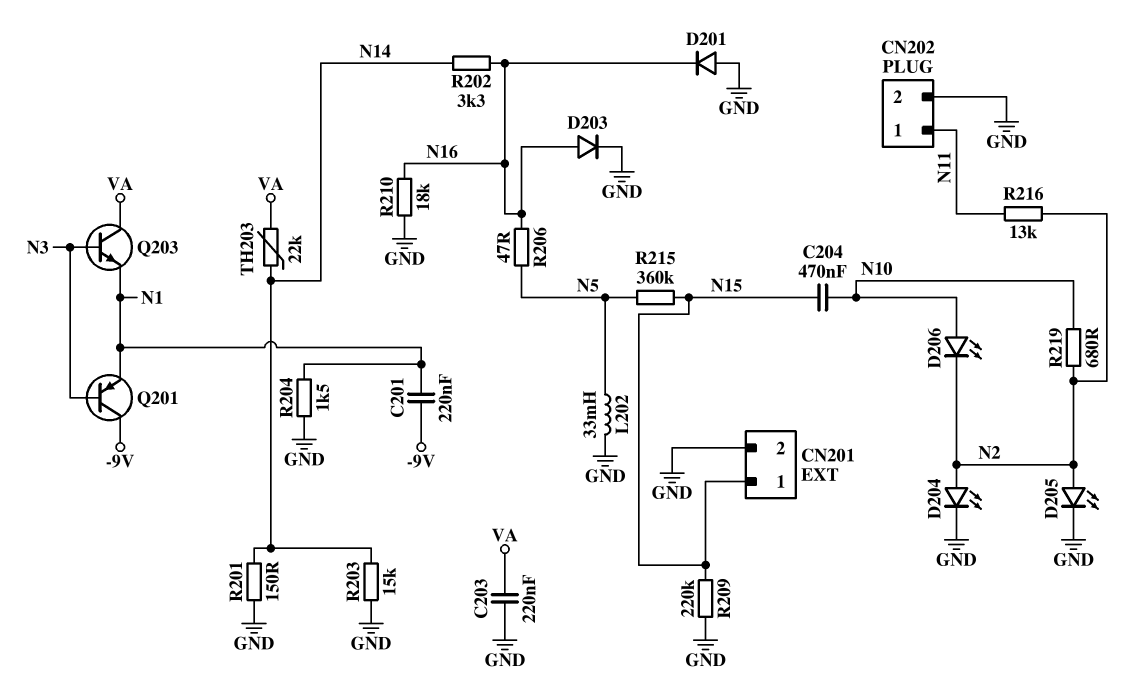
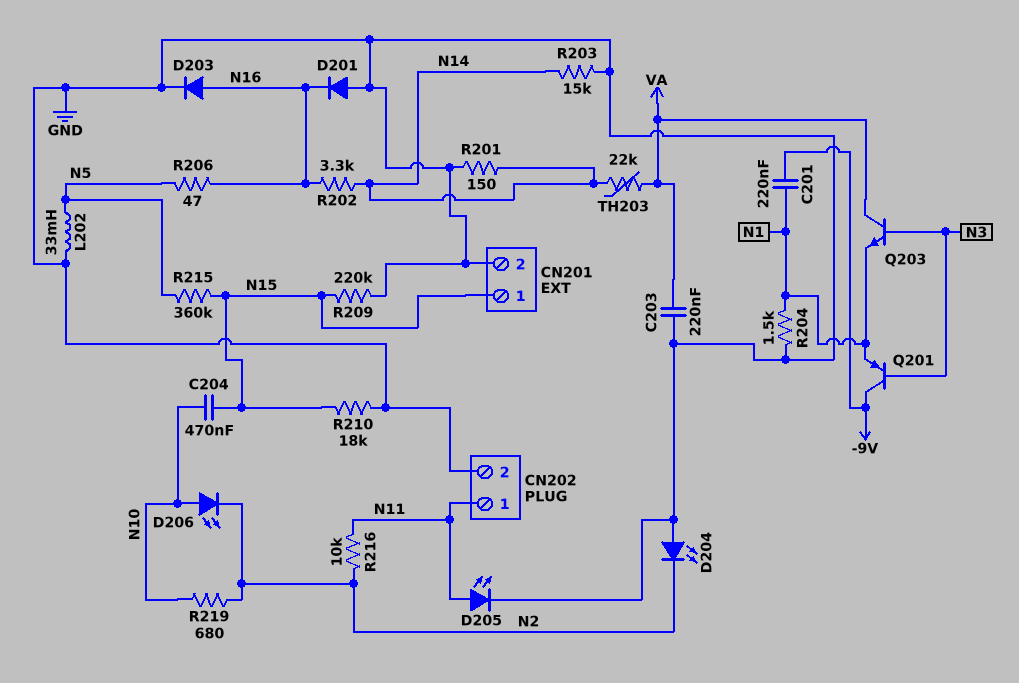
D204: LED (A N2, K GND) -> LED (A GND, K N2)
D205: LED (A N2, K GND) -> LED (A N11, K GND)
R210: 18k (GND, N16) -> 18k (GND, N15)
R216: 13k (N2, N11) -> 10k (N2, N11)

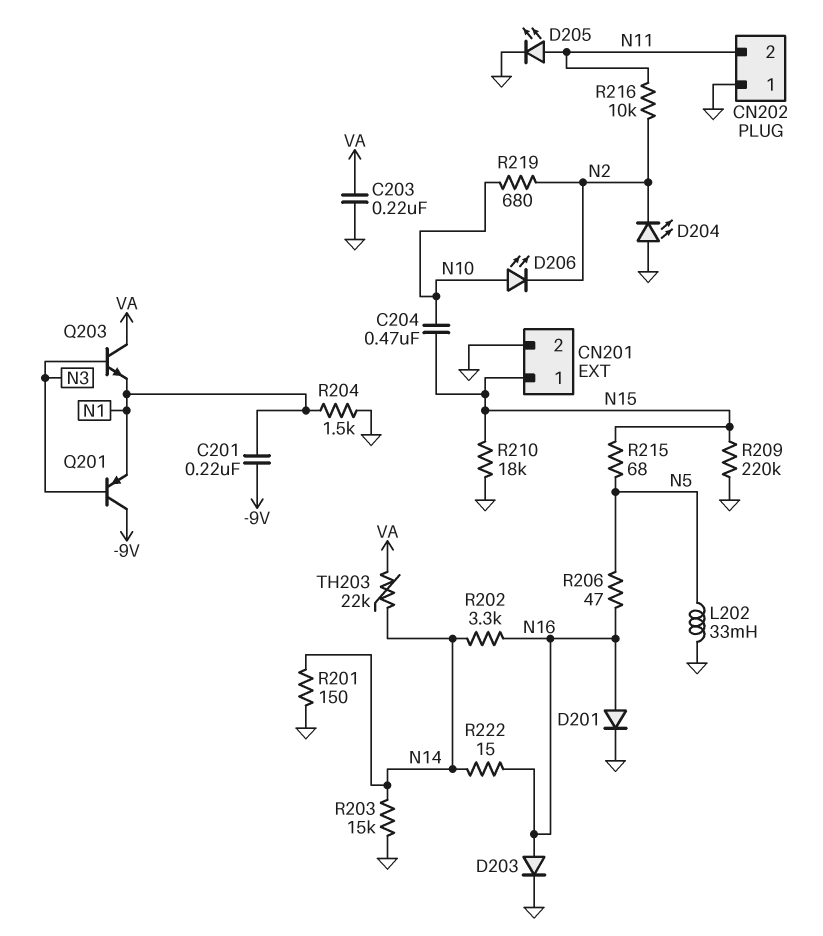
CN202 pin 1: N11 -> GND
CN202 pin 2: GND -> N11
D201: diode (A GND, K N16) -> diode (A N16, K GND)
R215: 360k (N5, N15) -> 68 (N5, N15)
R222: none -> 15 (N14, N16)

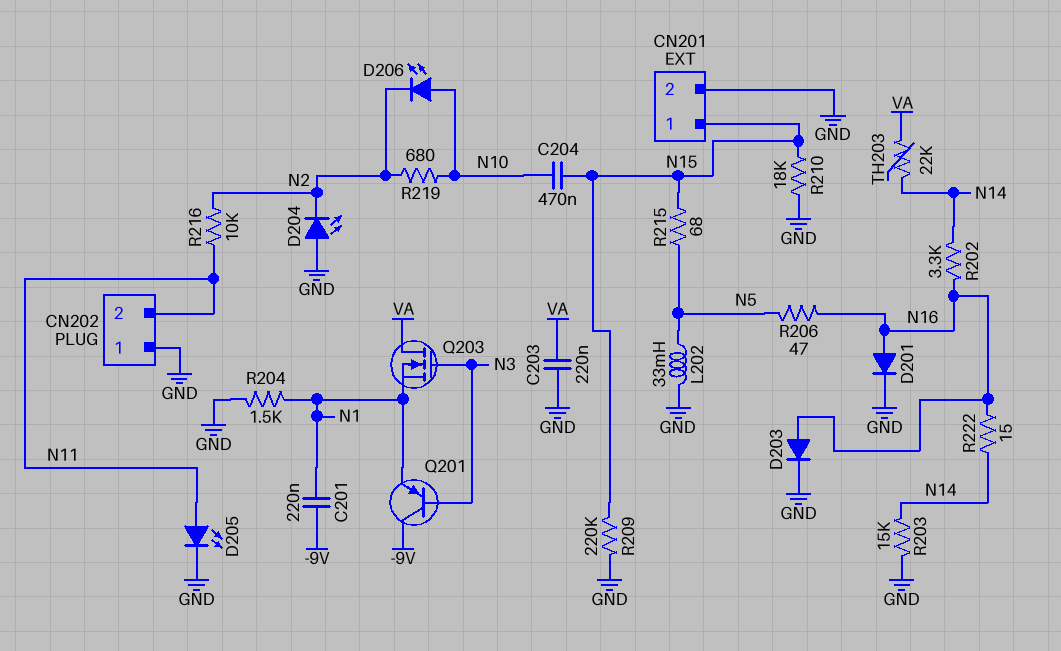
Q203: NPN (B N3, C VA, E N1) -> NMOS (G N3, D VA, S N1)
R201: 150 (GND, N14) -> none

